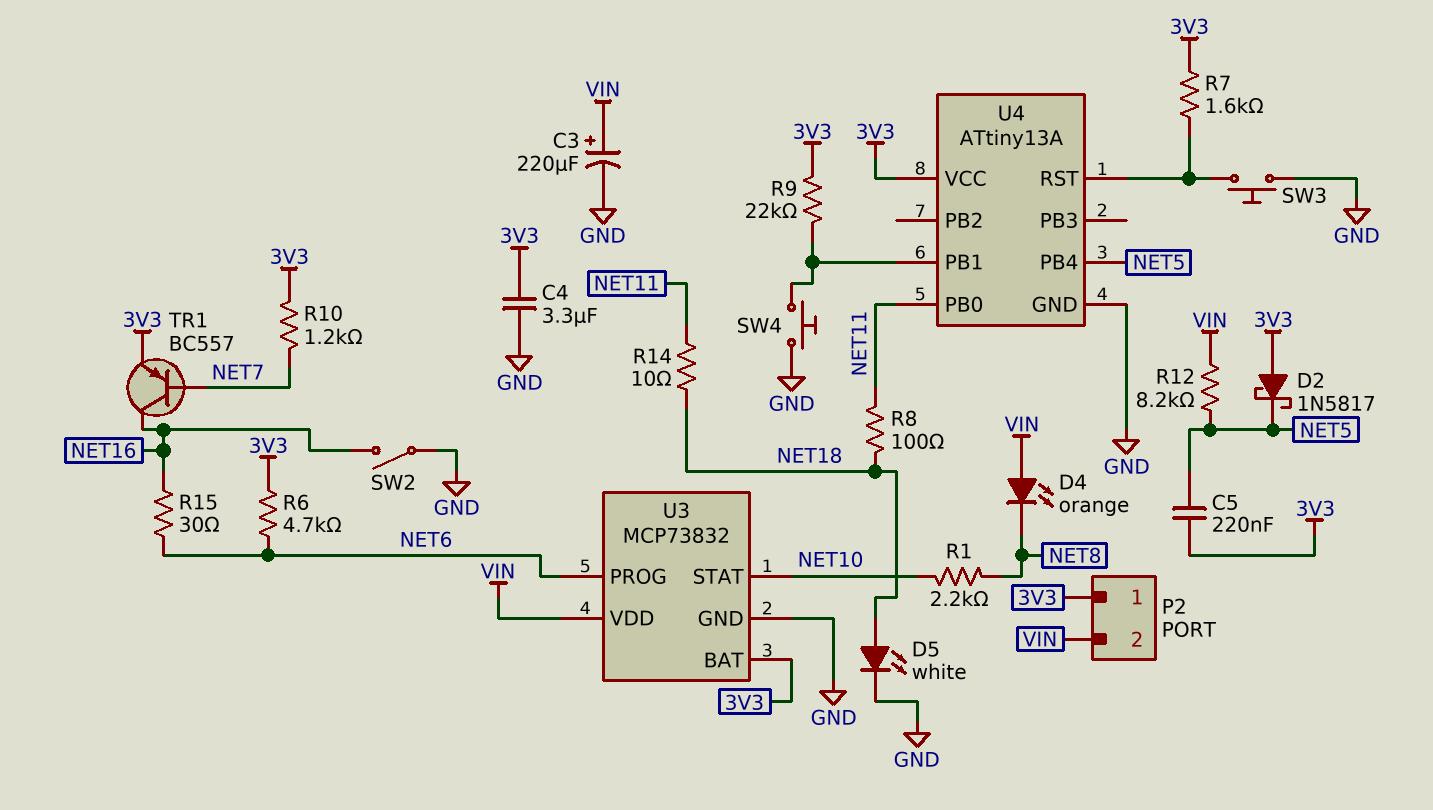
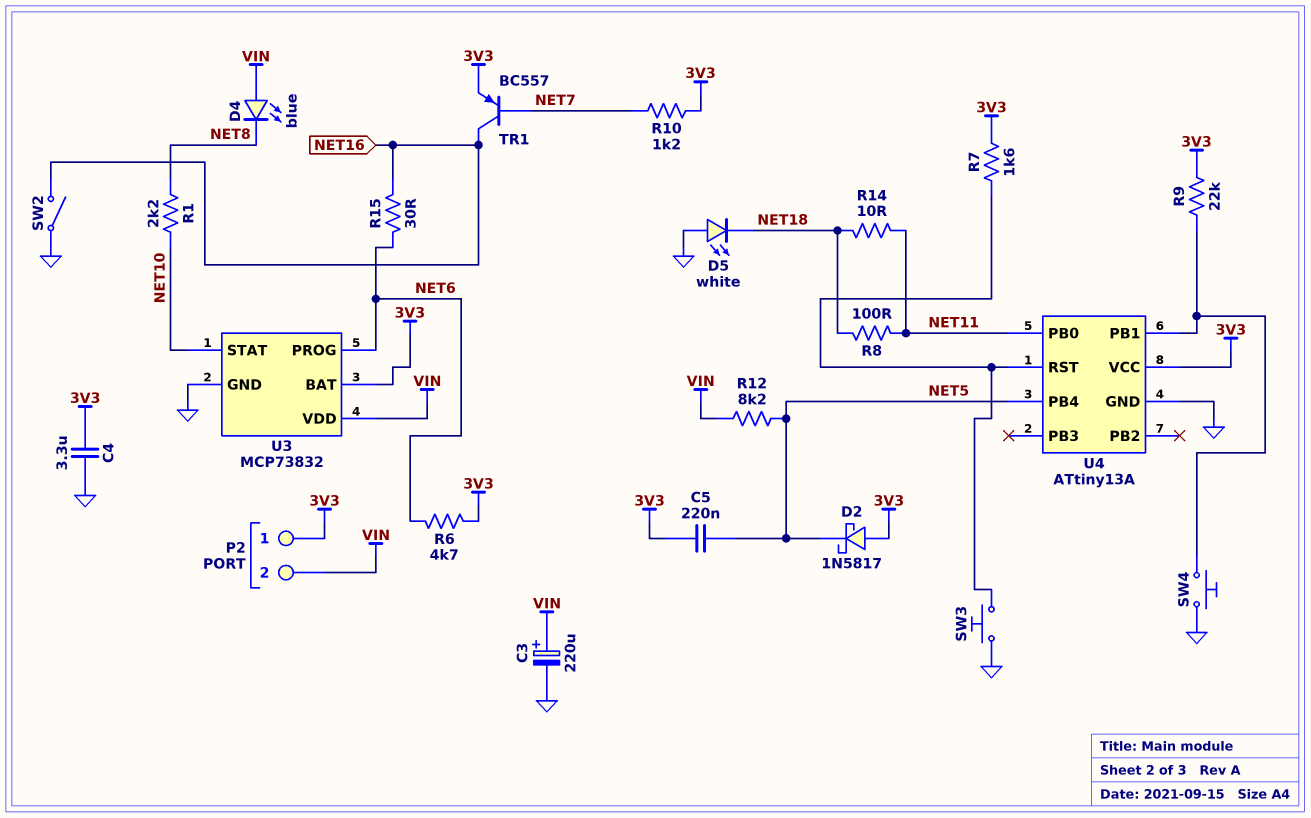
D4: LED orange (A VIN, K NET8) -> LED blue (A VIN, K NET8)
D5: LED white (A NET18, K GND) -> LED white (A GND, K NET18)

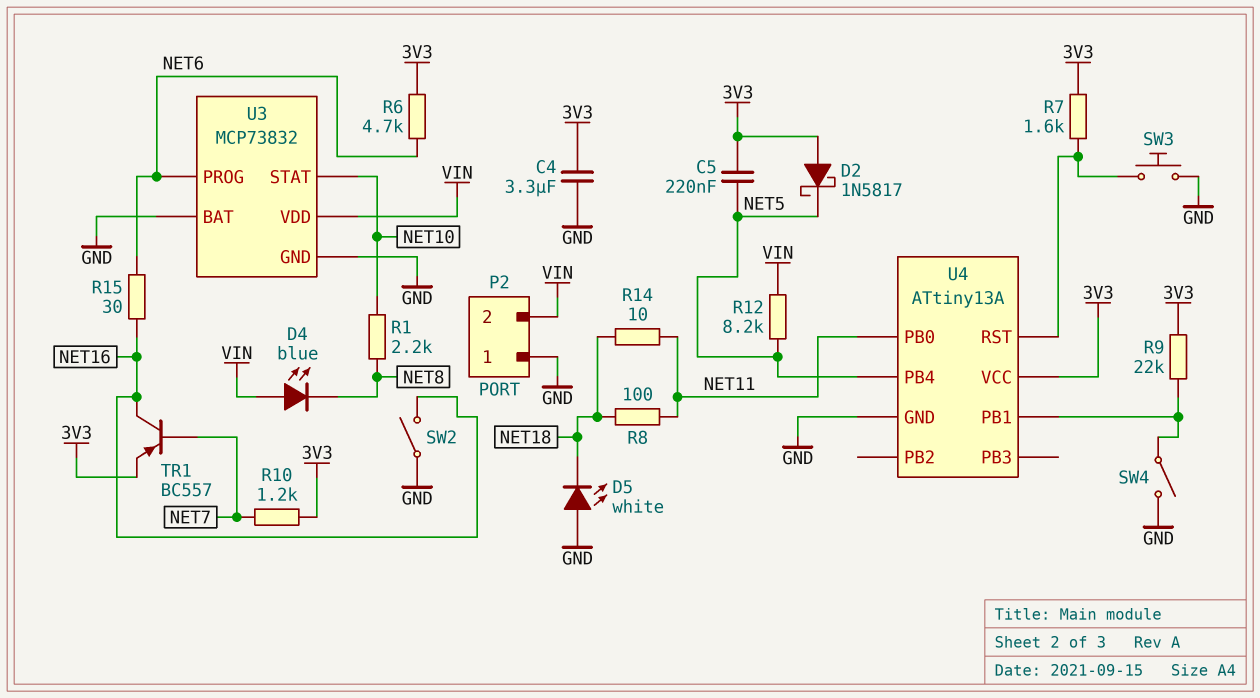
C3: 220uF (plus VIN, minus GND) -> none
P2 pin 1: 3V3 -> GND
SW4: button (GND, U4/PB1) -> switch (GND, U4/PB1)
U3 pin BAT: 3V3 -> GND

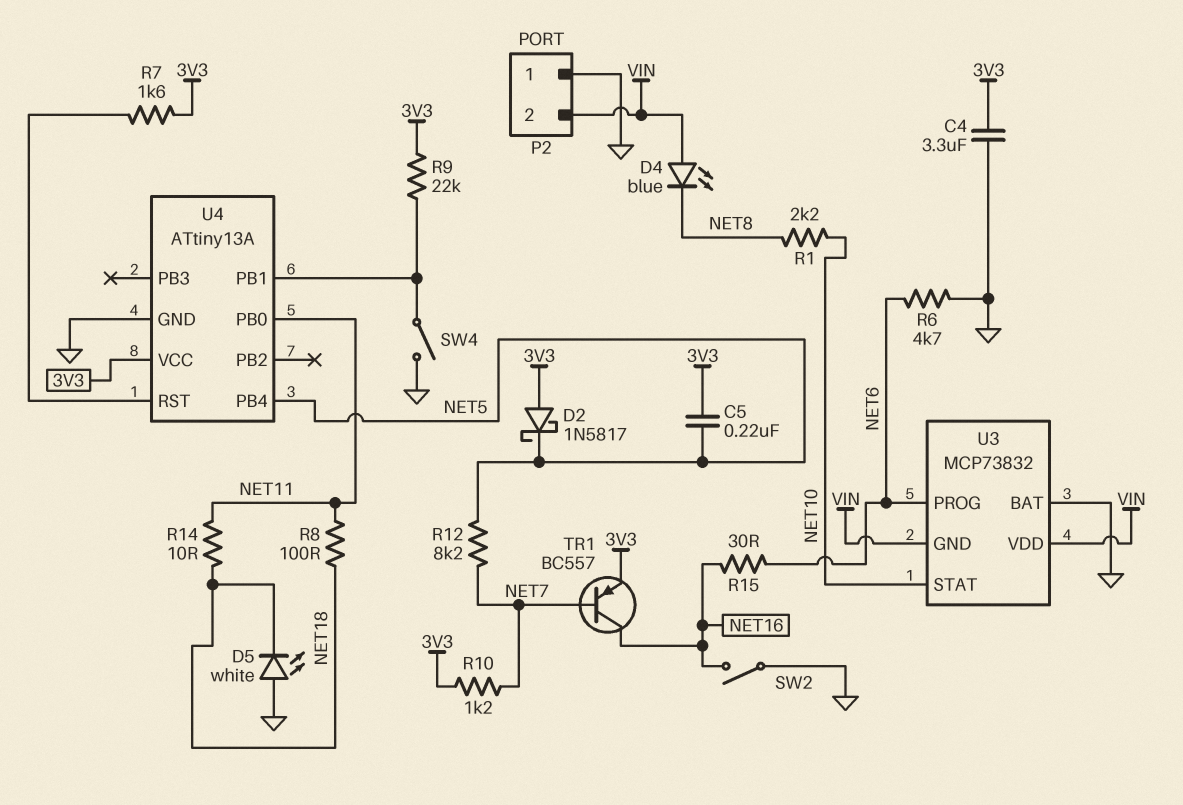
R6: 4.7k (3V3, NET6) -> 4.7k (GND, NET6)
R12: 8.2k (NET5, VIN) -> 8.2k (NET5, NET7)
SW3: button (GND, U4/RST) -> none
U3 pin GND: GND -> VIN

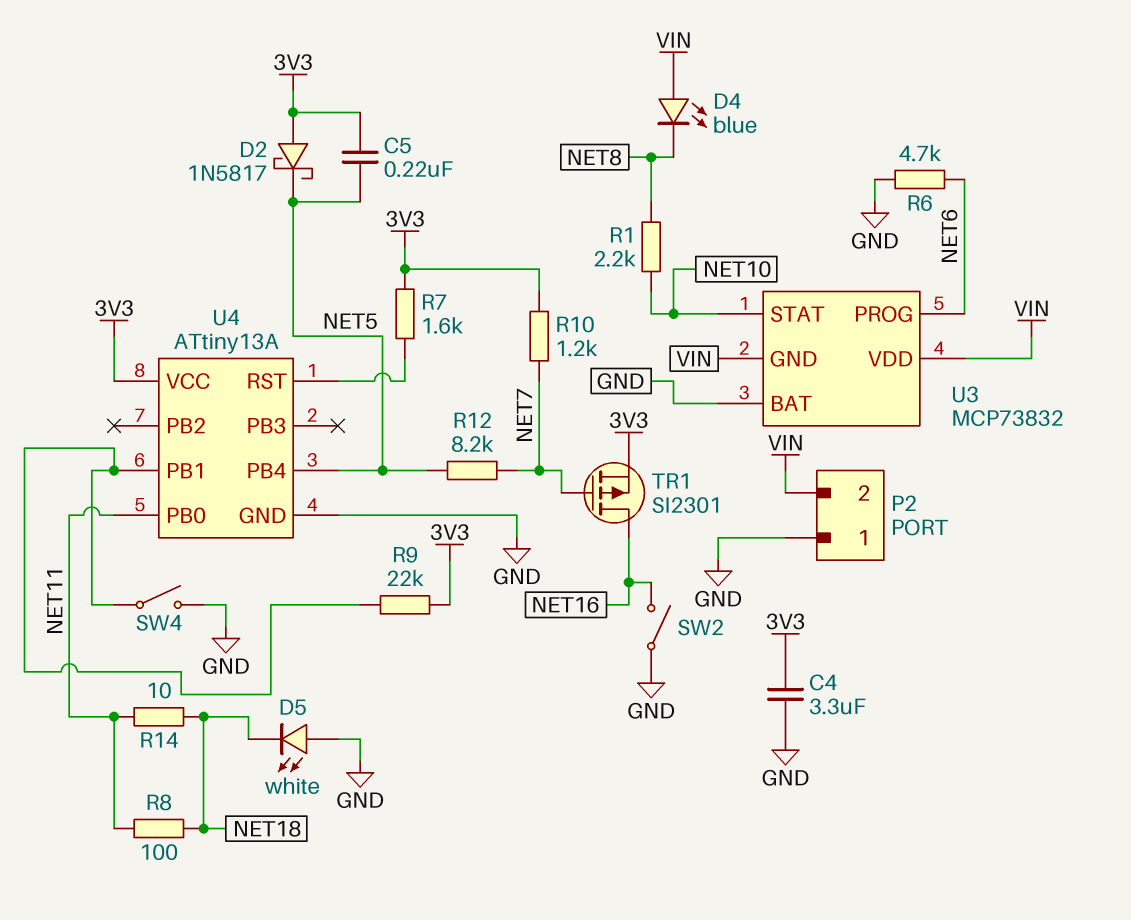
R15: 30 (NET6, NET16) -> none
TR1: PNP BC557 (B NET7, C NET16, E 3V3) -> PMOS SI2301 (G NET7, D NET16, S 3V3)

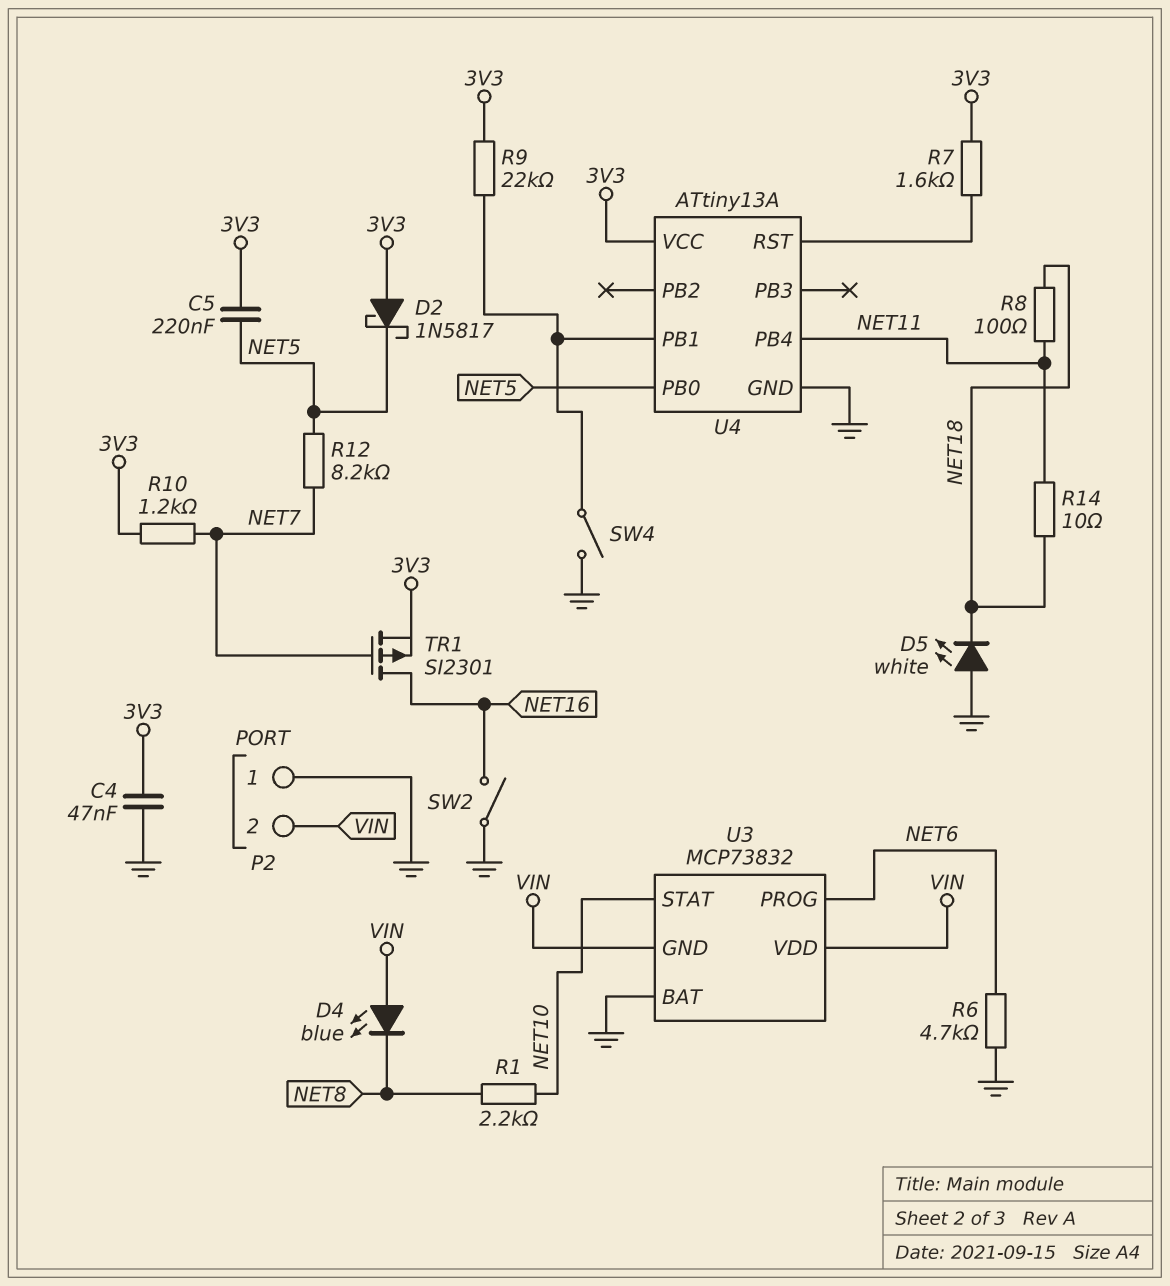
C4: 3.3uF (3V3, GND) -> 47nF (3V3, GND)
U4 pin PB0: NET11 -> NET5
U4 pin PB4: NET5 -> NET11

